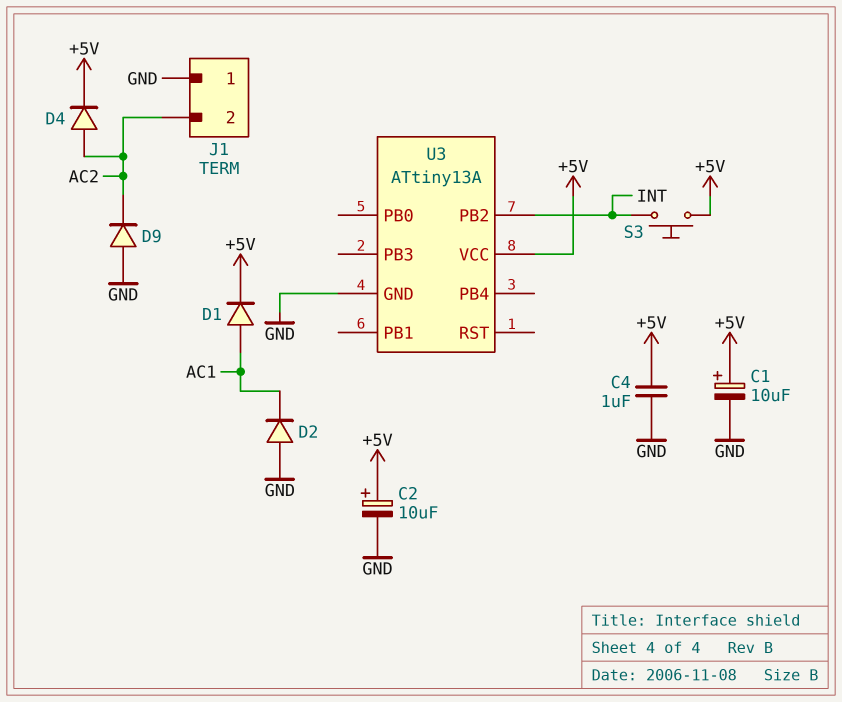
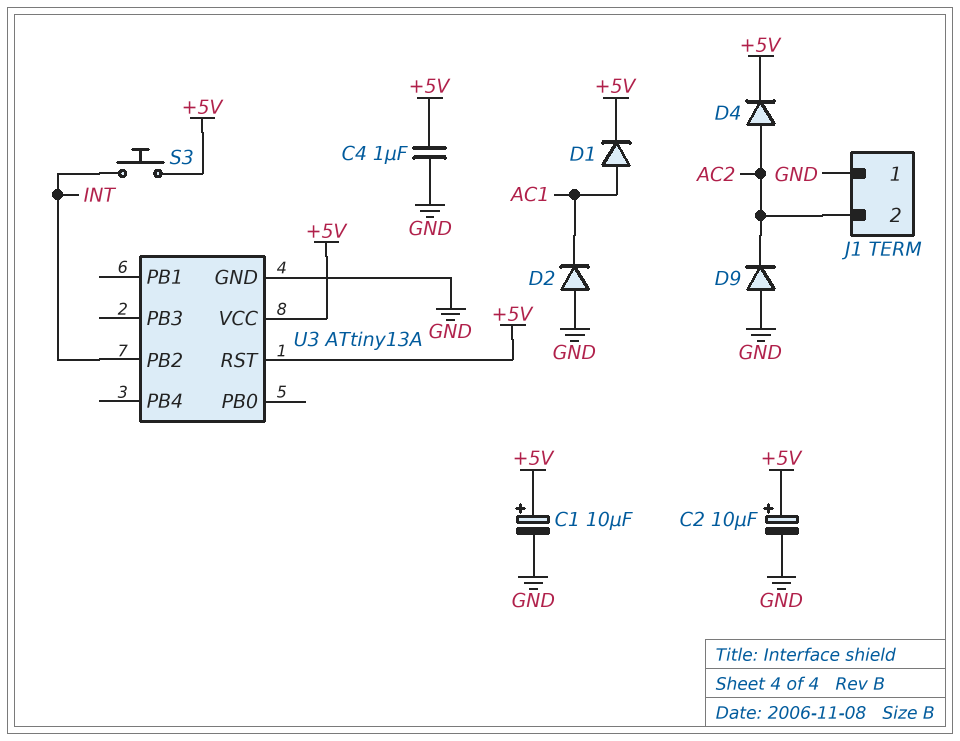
U3 pin RST: none -> +5V

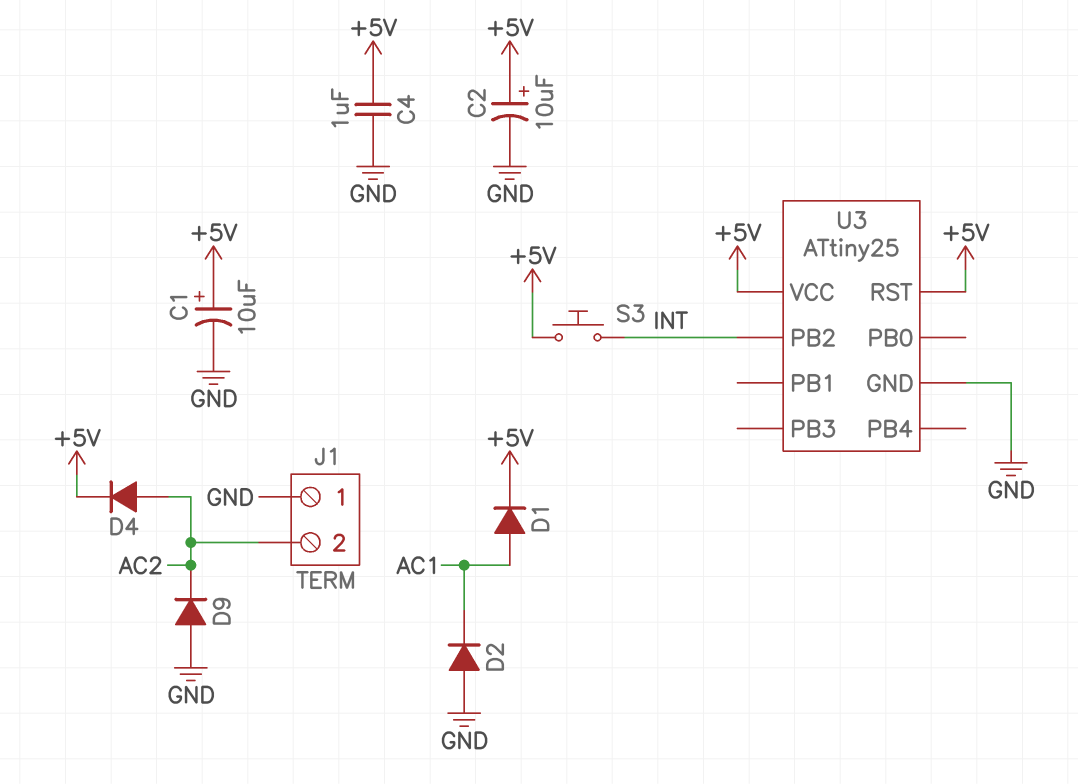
U3: ATtiny13A -> ATtiny25

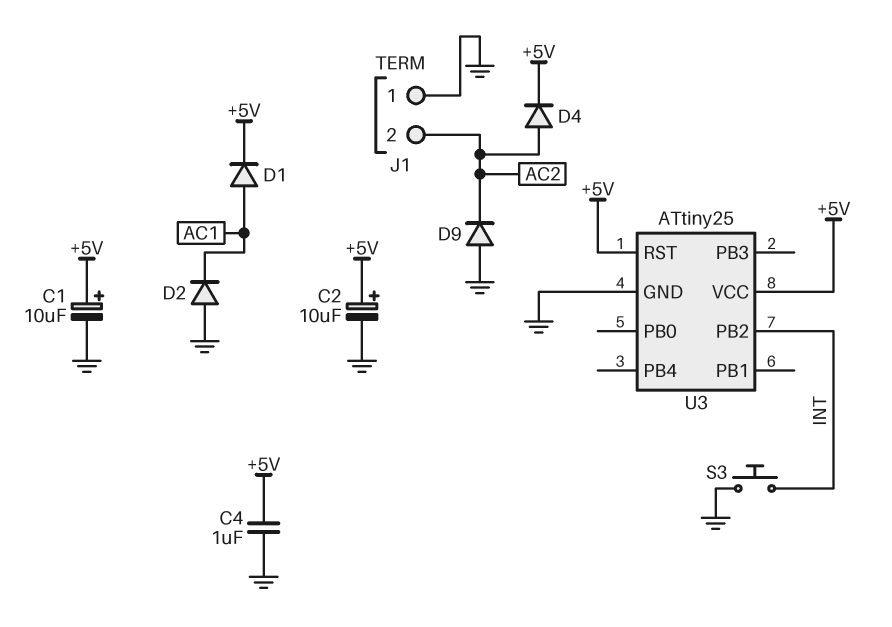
S3: button (+5V, INT) -> button (GND, INT)

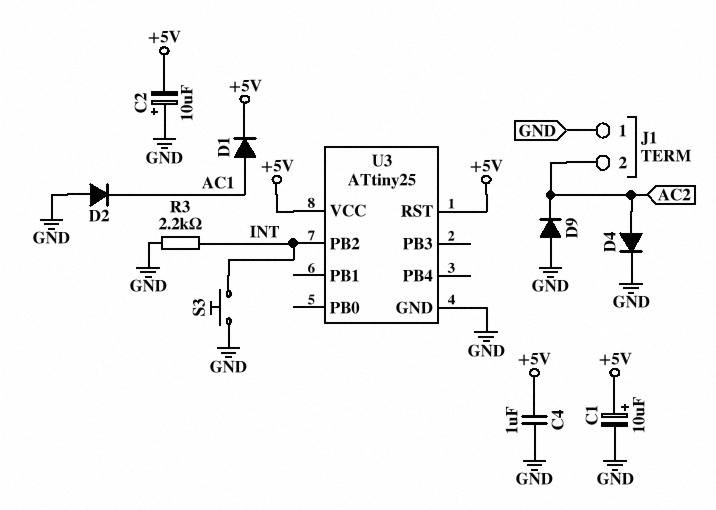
C2: 10uF (plus +5V, minus GND) -> 10uF (plus GND, minus +5V)
D4: diode (A AC2, K +5V) -> diode (A AC2, K GND)
R3: none -> 2.2k (GND, INT)

